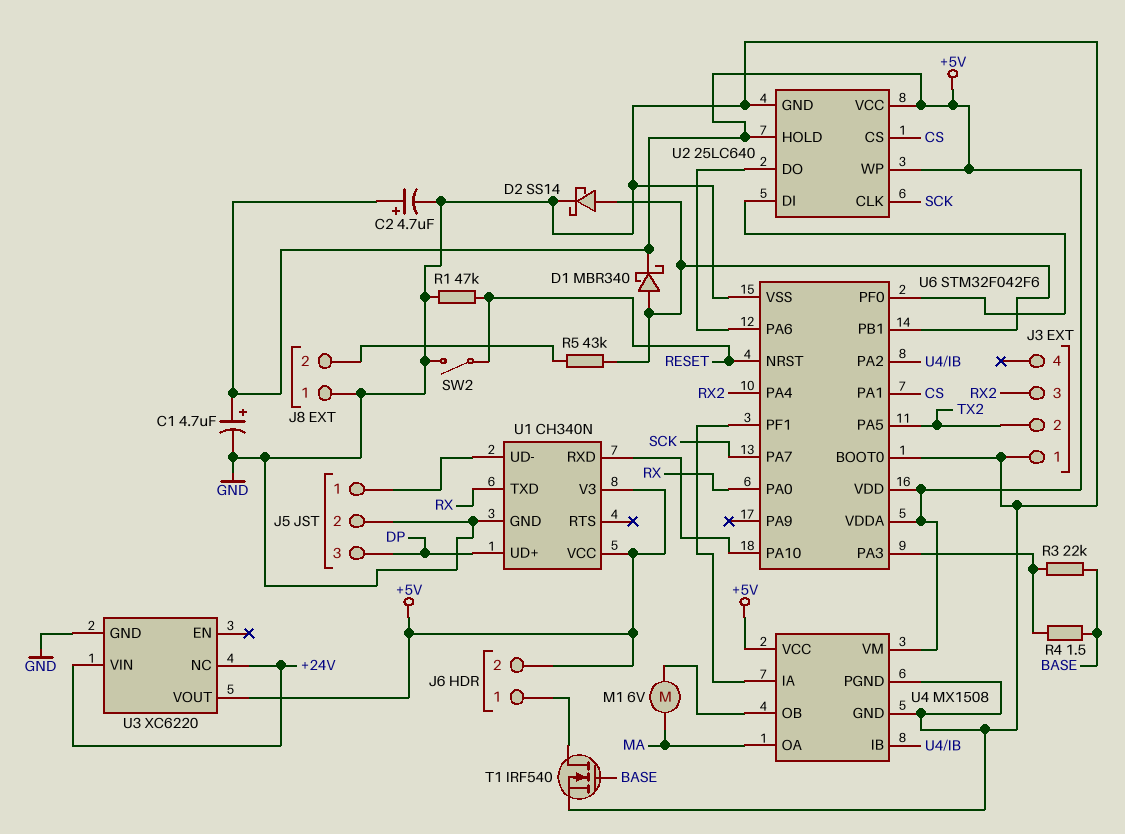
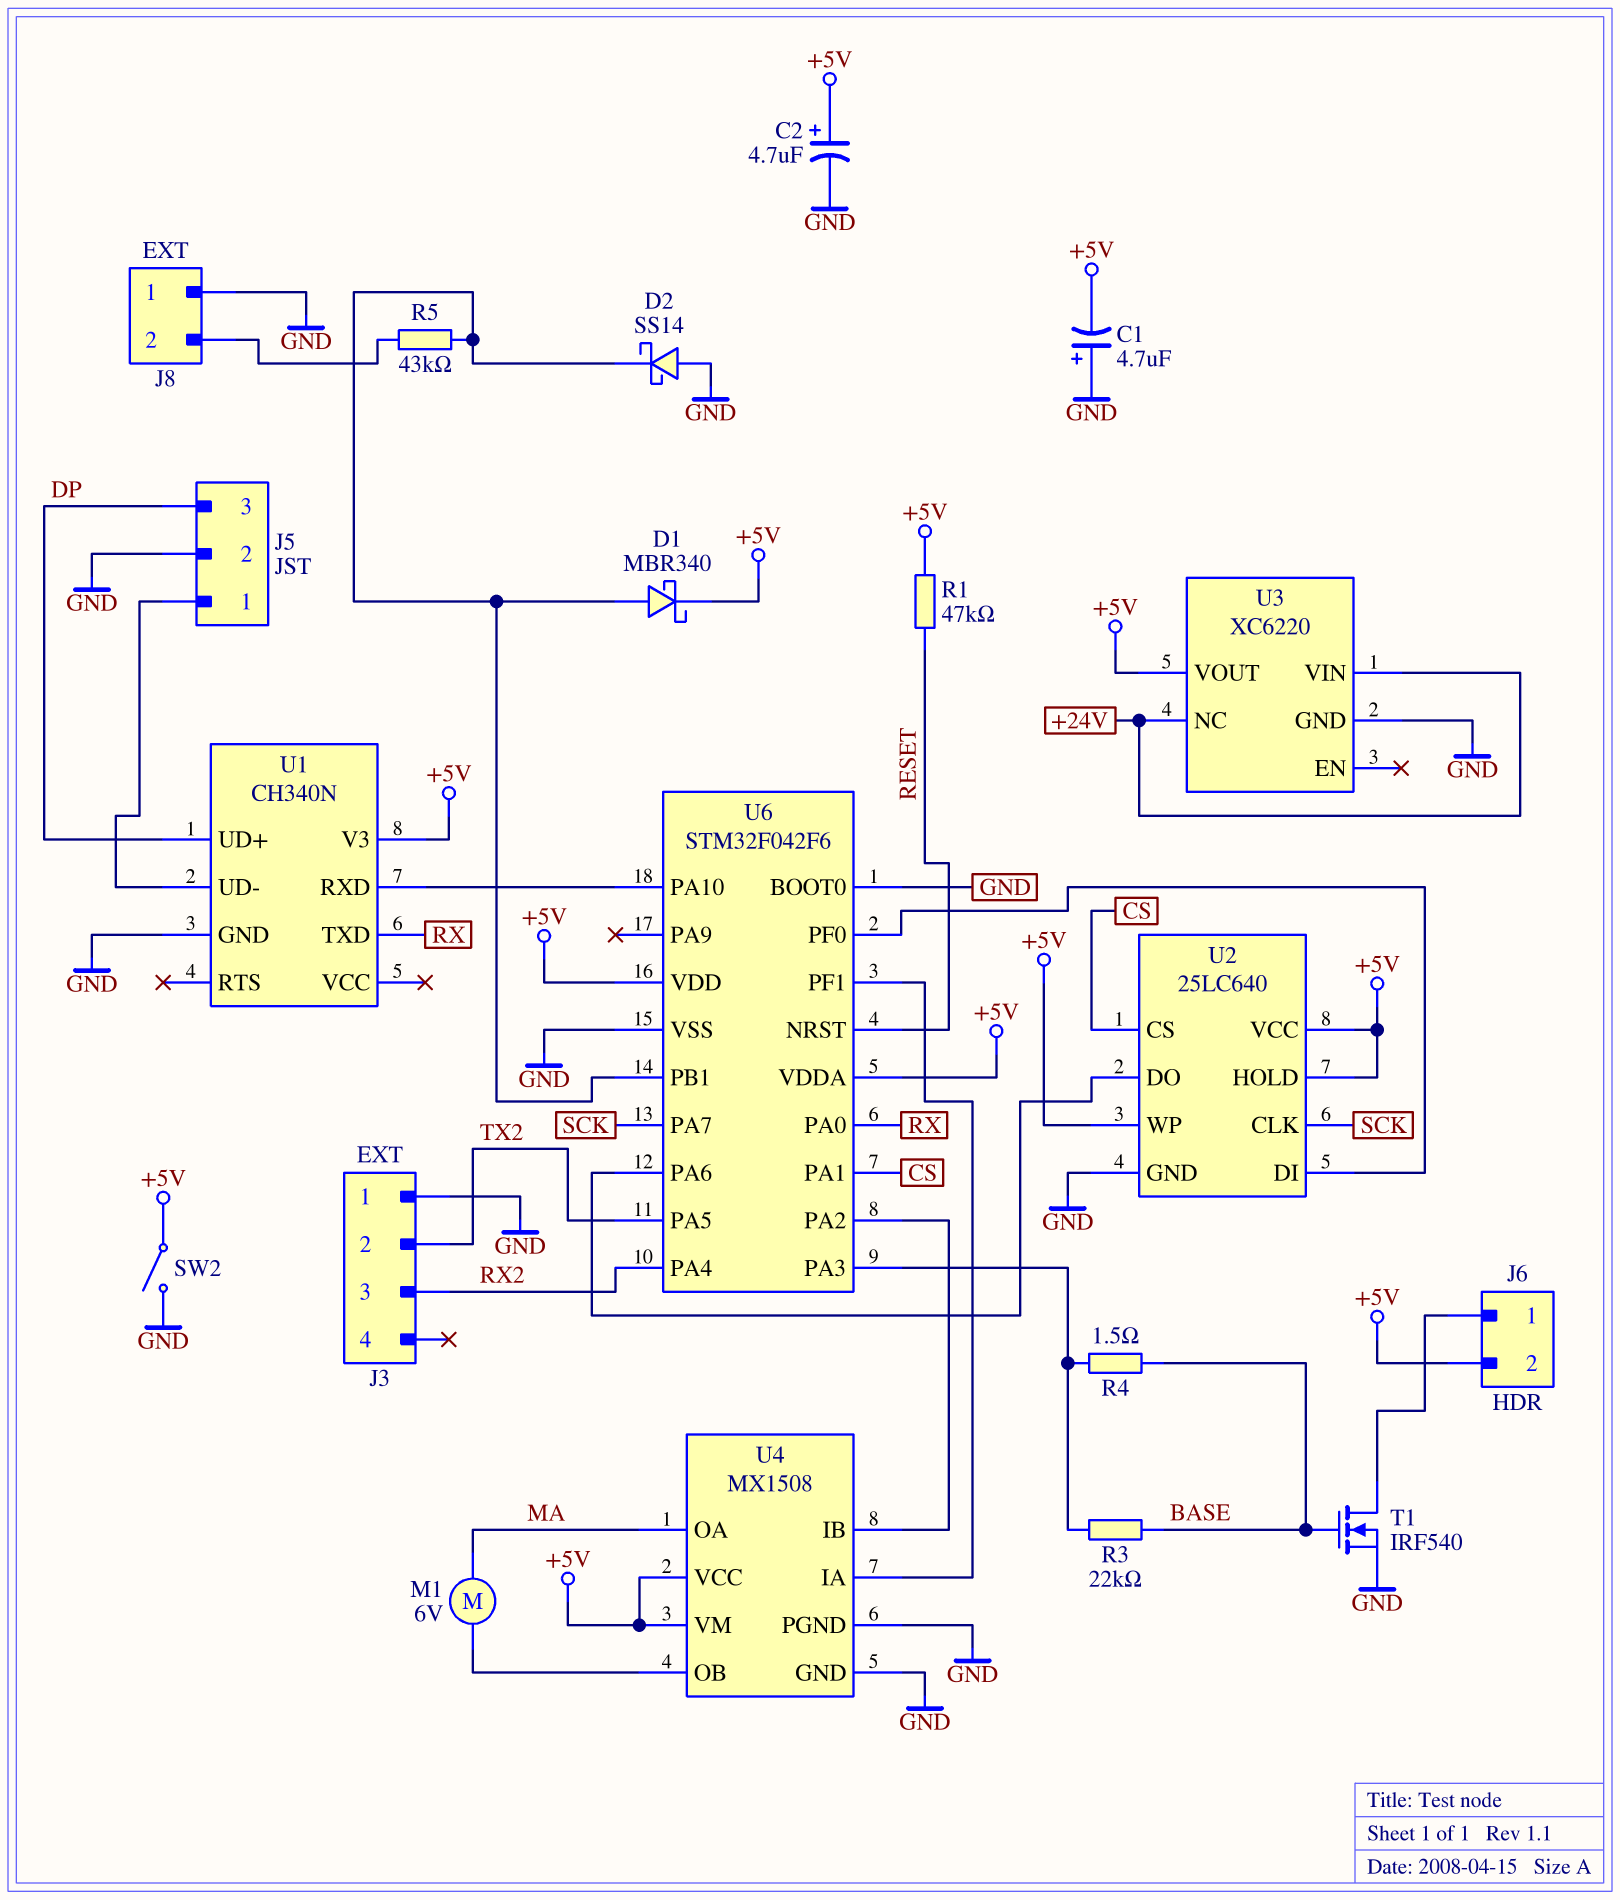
C1: 4.7uF (plus +5V, minus GND) -> 4.7uF (plus GND, minus +5V)
D2: schottky SS14 (A U6/PB1, K GND) -> schottky SS14 (A GND, K U6/PB1)
R1: 47k (GND, RESET) -> 47k (+5V, RESET)
SW2: switch (GND, RESET) -> switch (+5V, GND)
U1 pin VCC: +5V -> none

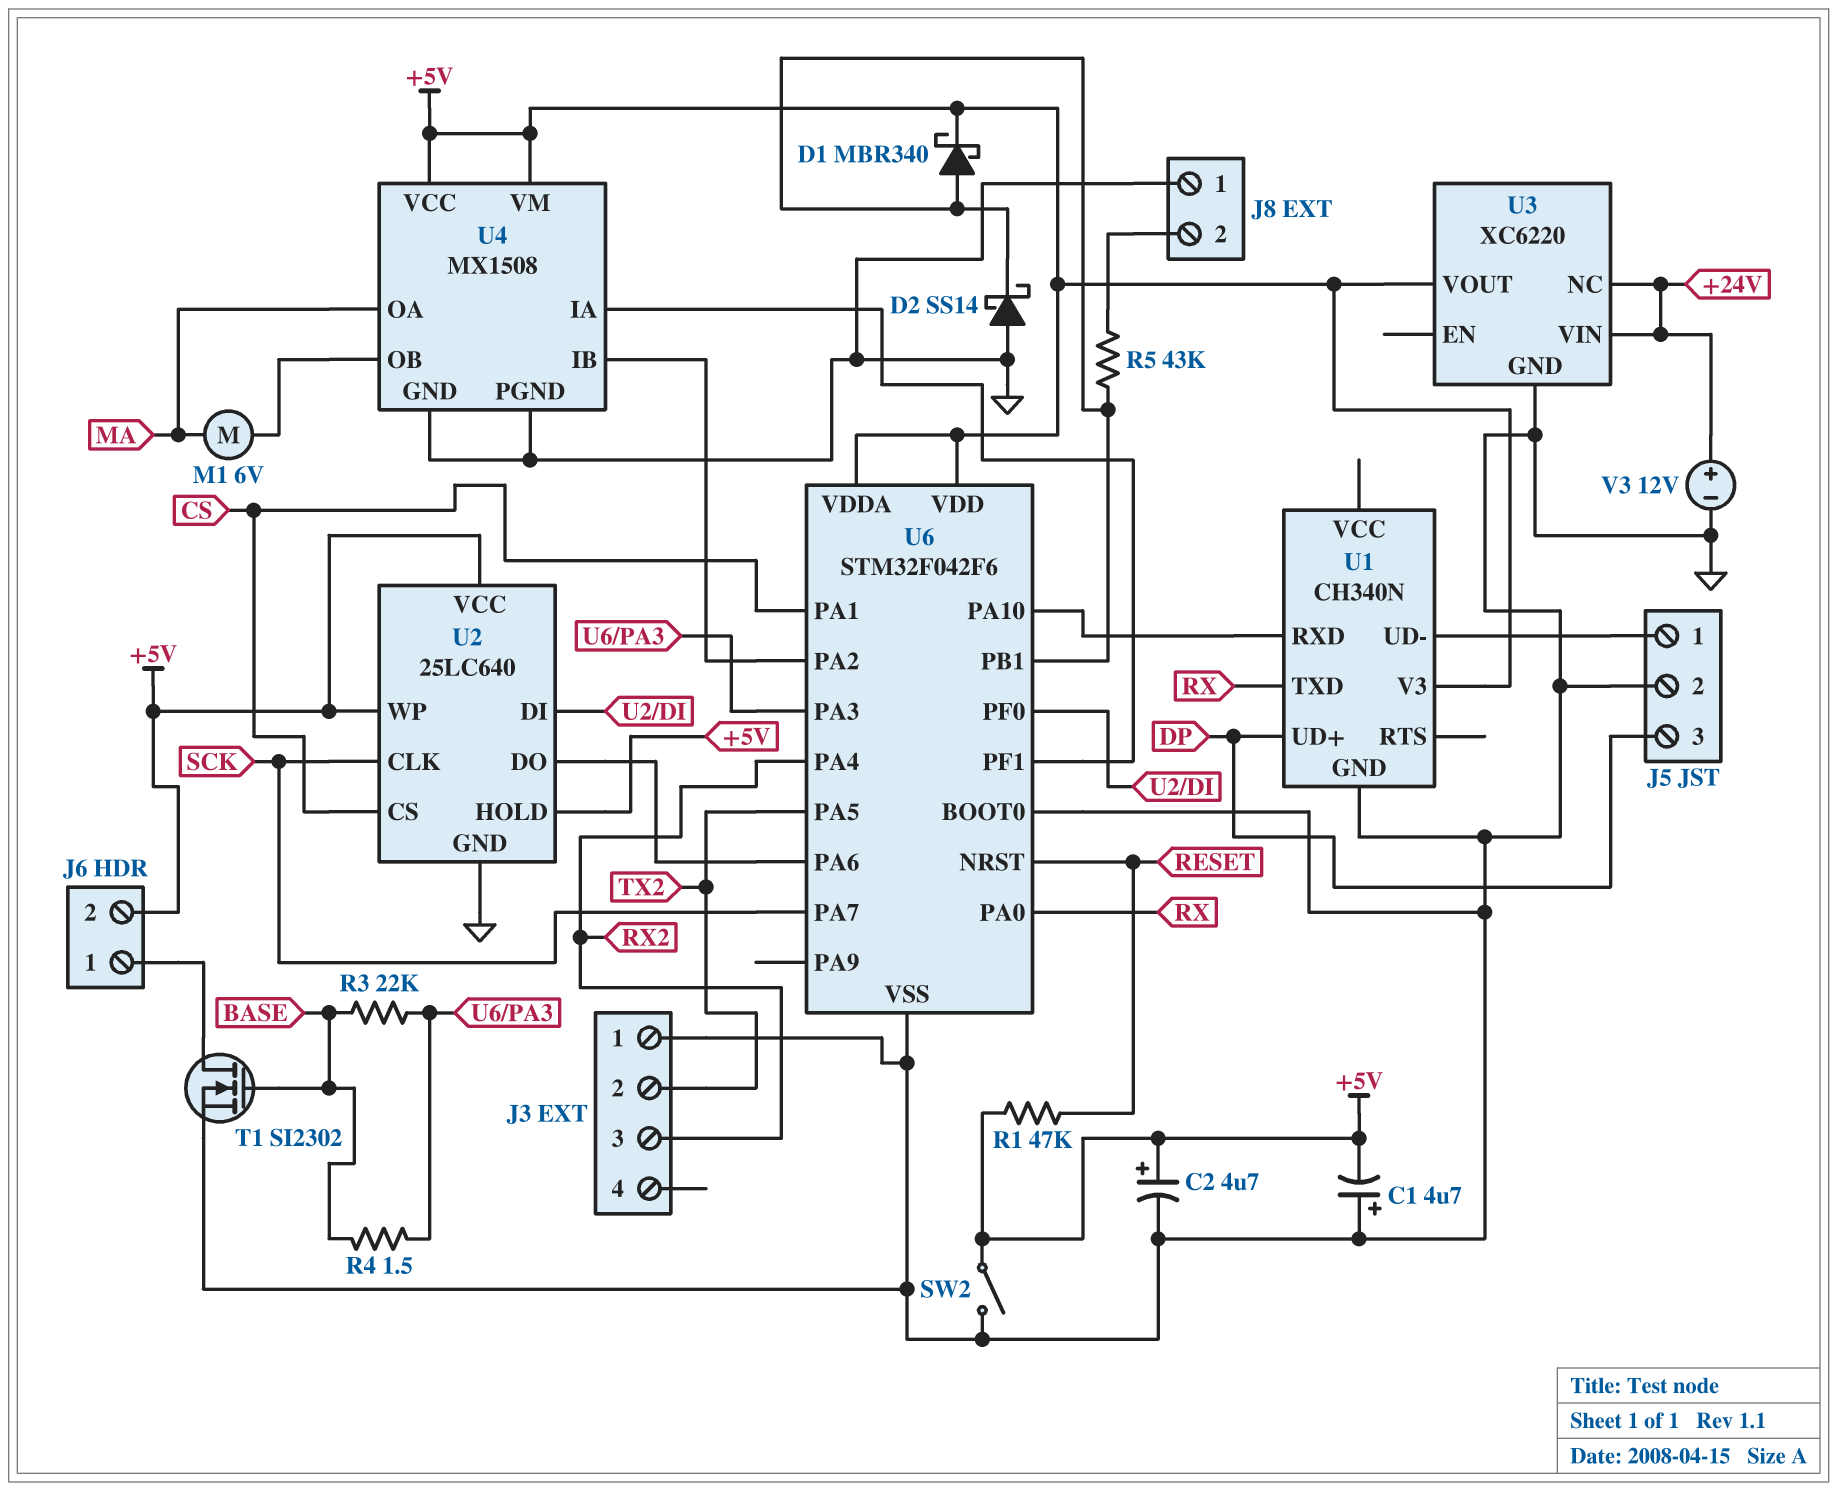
T1: NMOS IRF540 (G BASE, D J6/1, S GND) -> NMOS SI2302 (G BASE, D J6/1, S GND)
V3: none -> 12V (plus +24V, minus GND)

